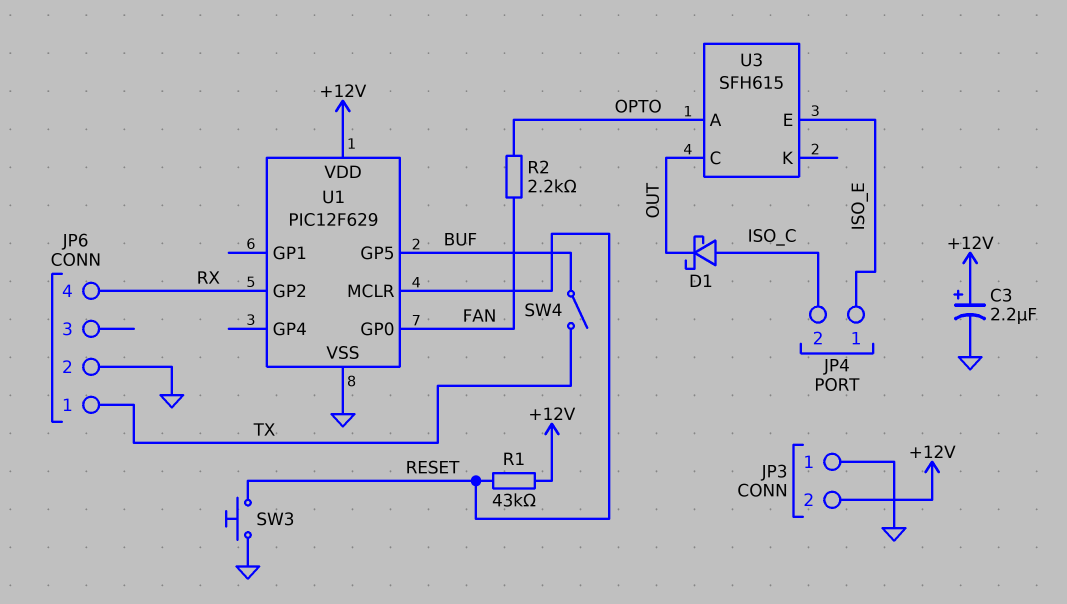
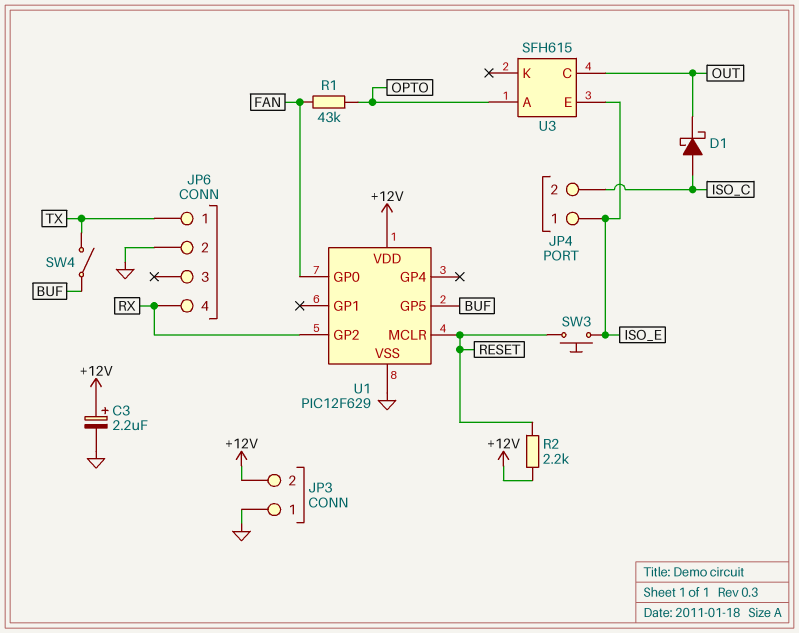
R1: 43k (+12V, RESET) -> 43k (FAN, OPTO)
R2: 2.2k (FAN, OPTO) -> 2.2k (+12V, RESET)
SW3: button (GND, RESET) -> button (ISO_E, RESET)

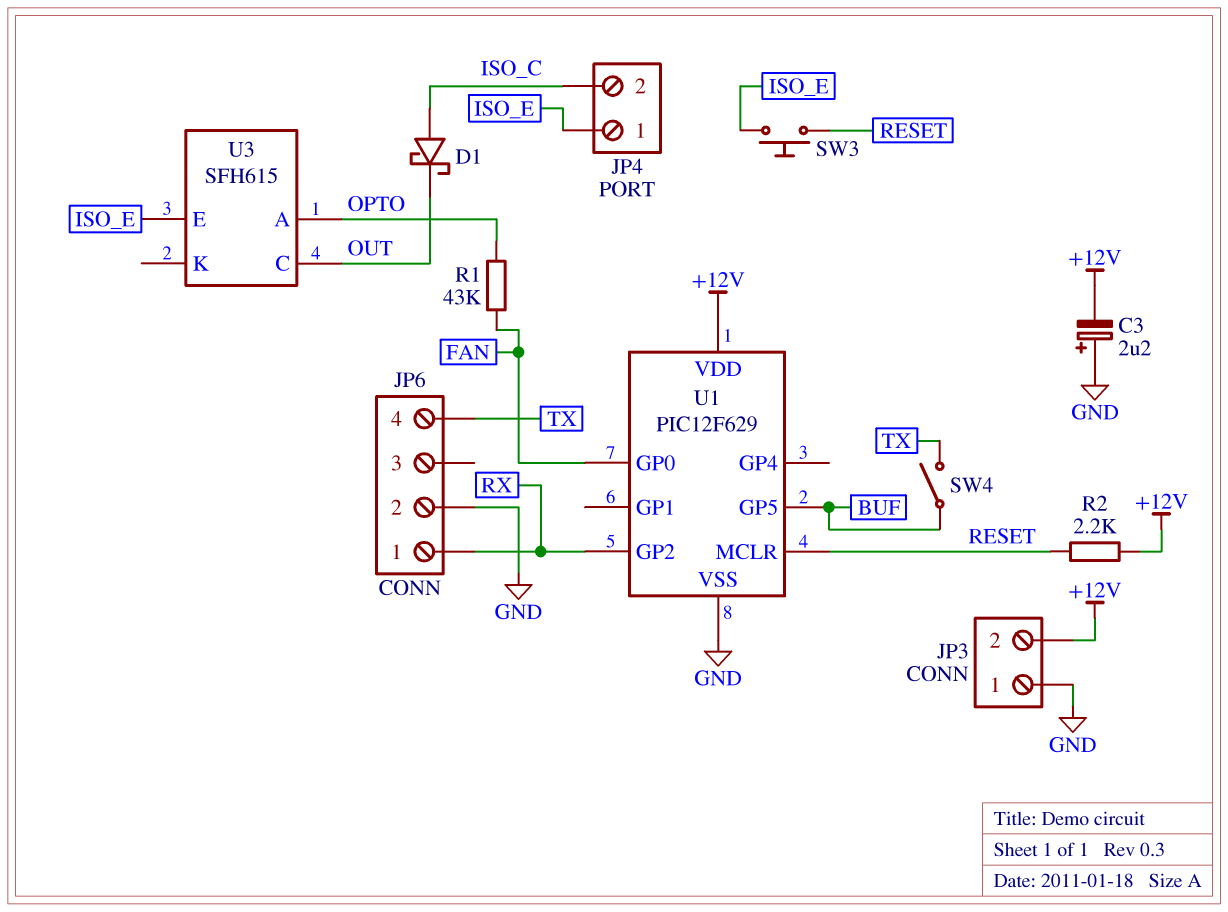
C3: 2.2uF (plus +12V, minus GND) -> 2.2uF (plus GND, minus +12V)
JP6 pin 1: TX -> RX
JP6 pin 4: RX -> TX

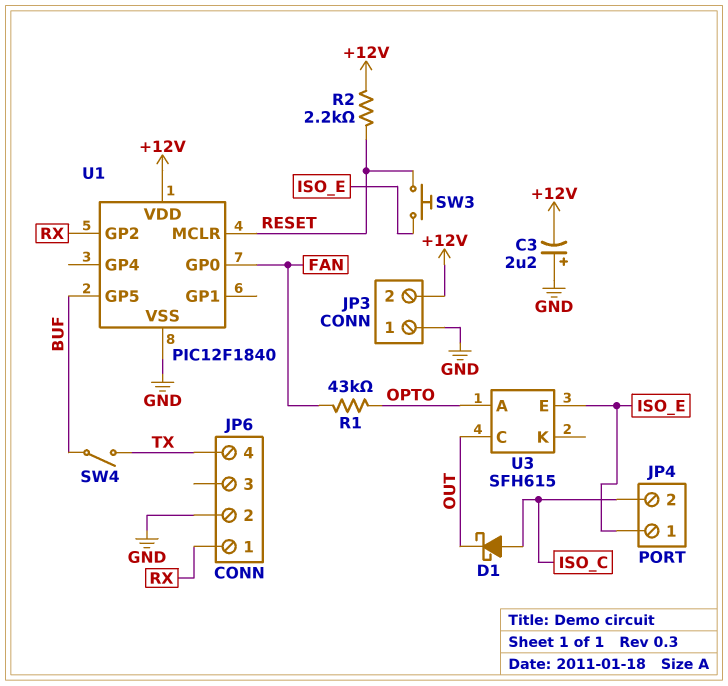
U1: PIC12F629 -> PIC12F1840

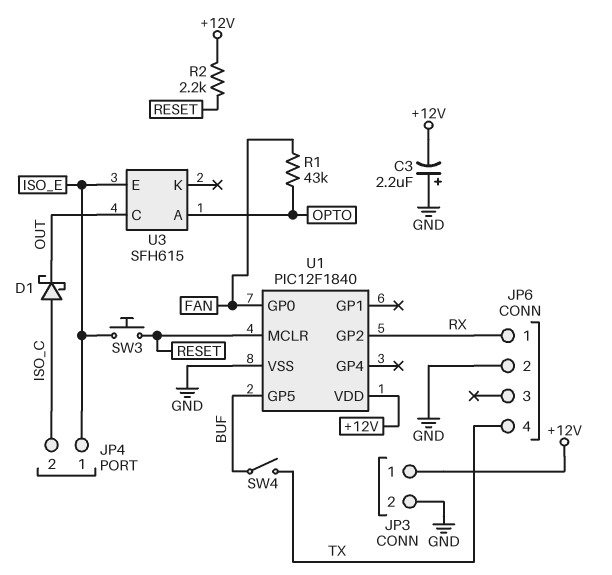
JP3 pin 1: GND -> +12V
JP3 pin 2: +12V -> GND

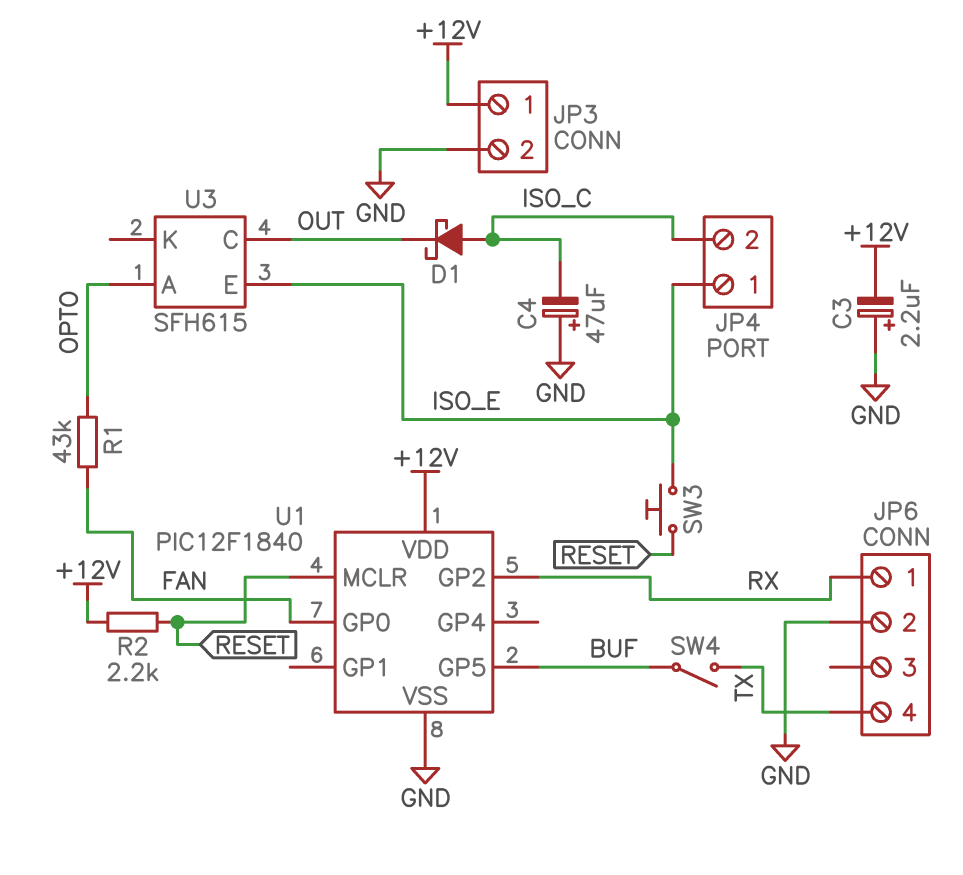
C4: none -> 47uF (plus GND, minus ISO_C)

